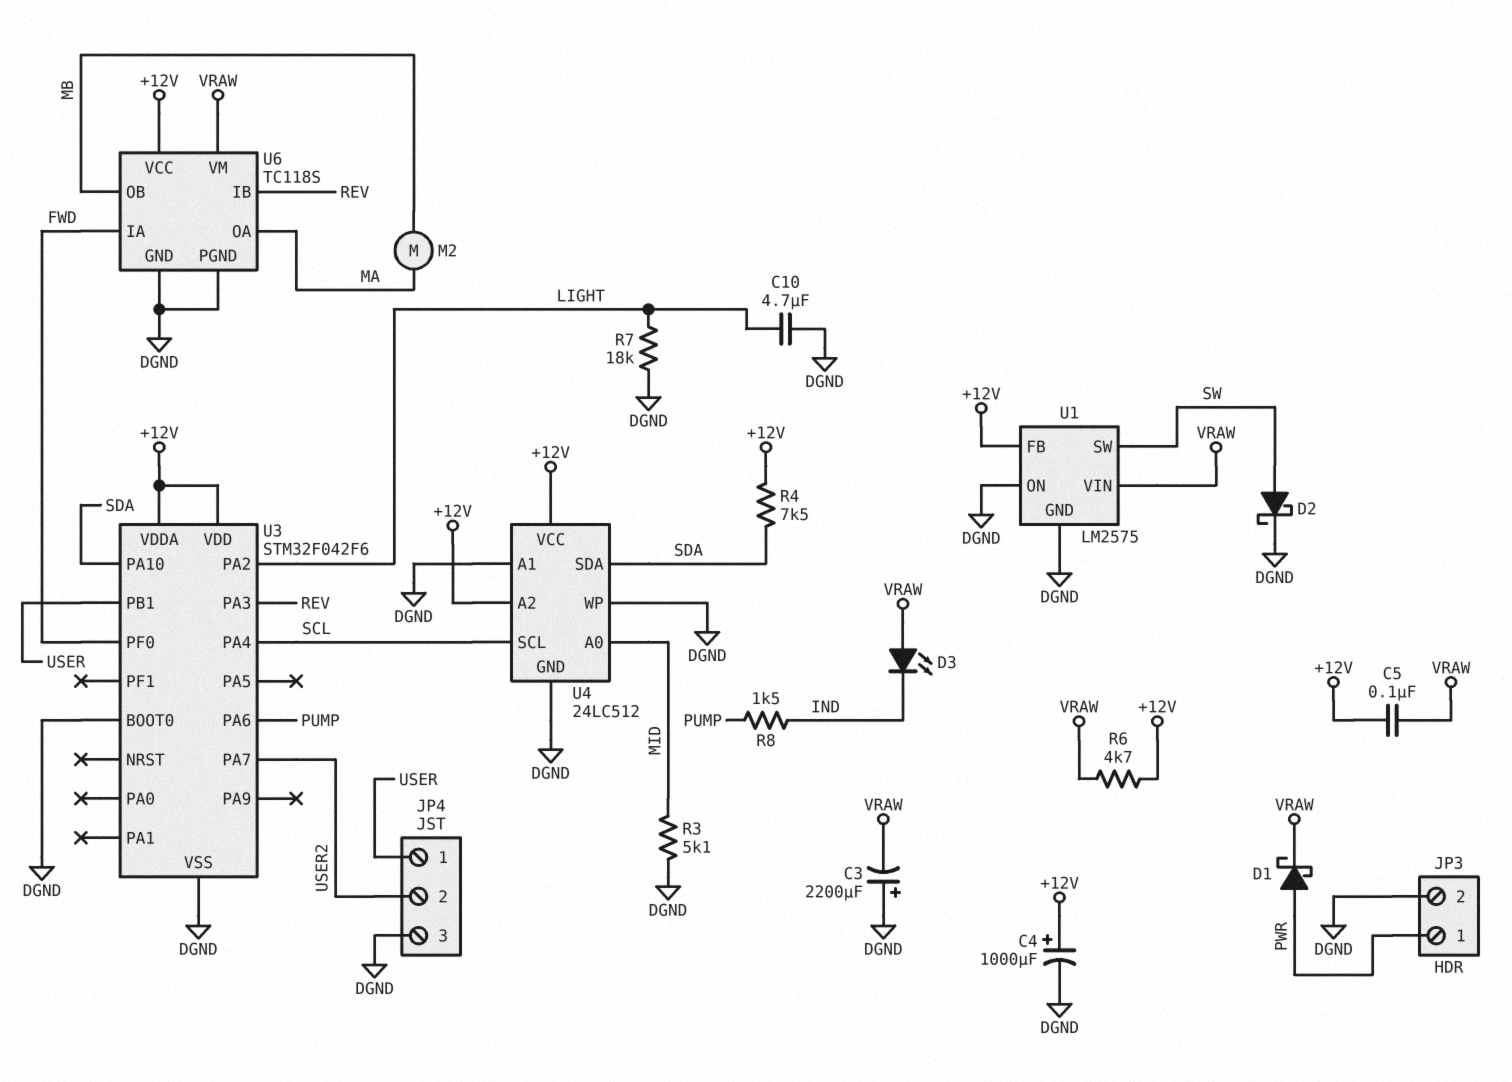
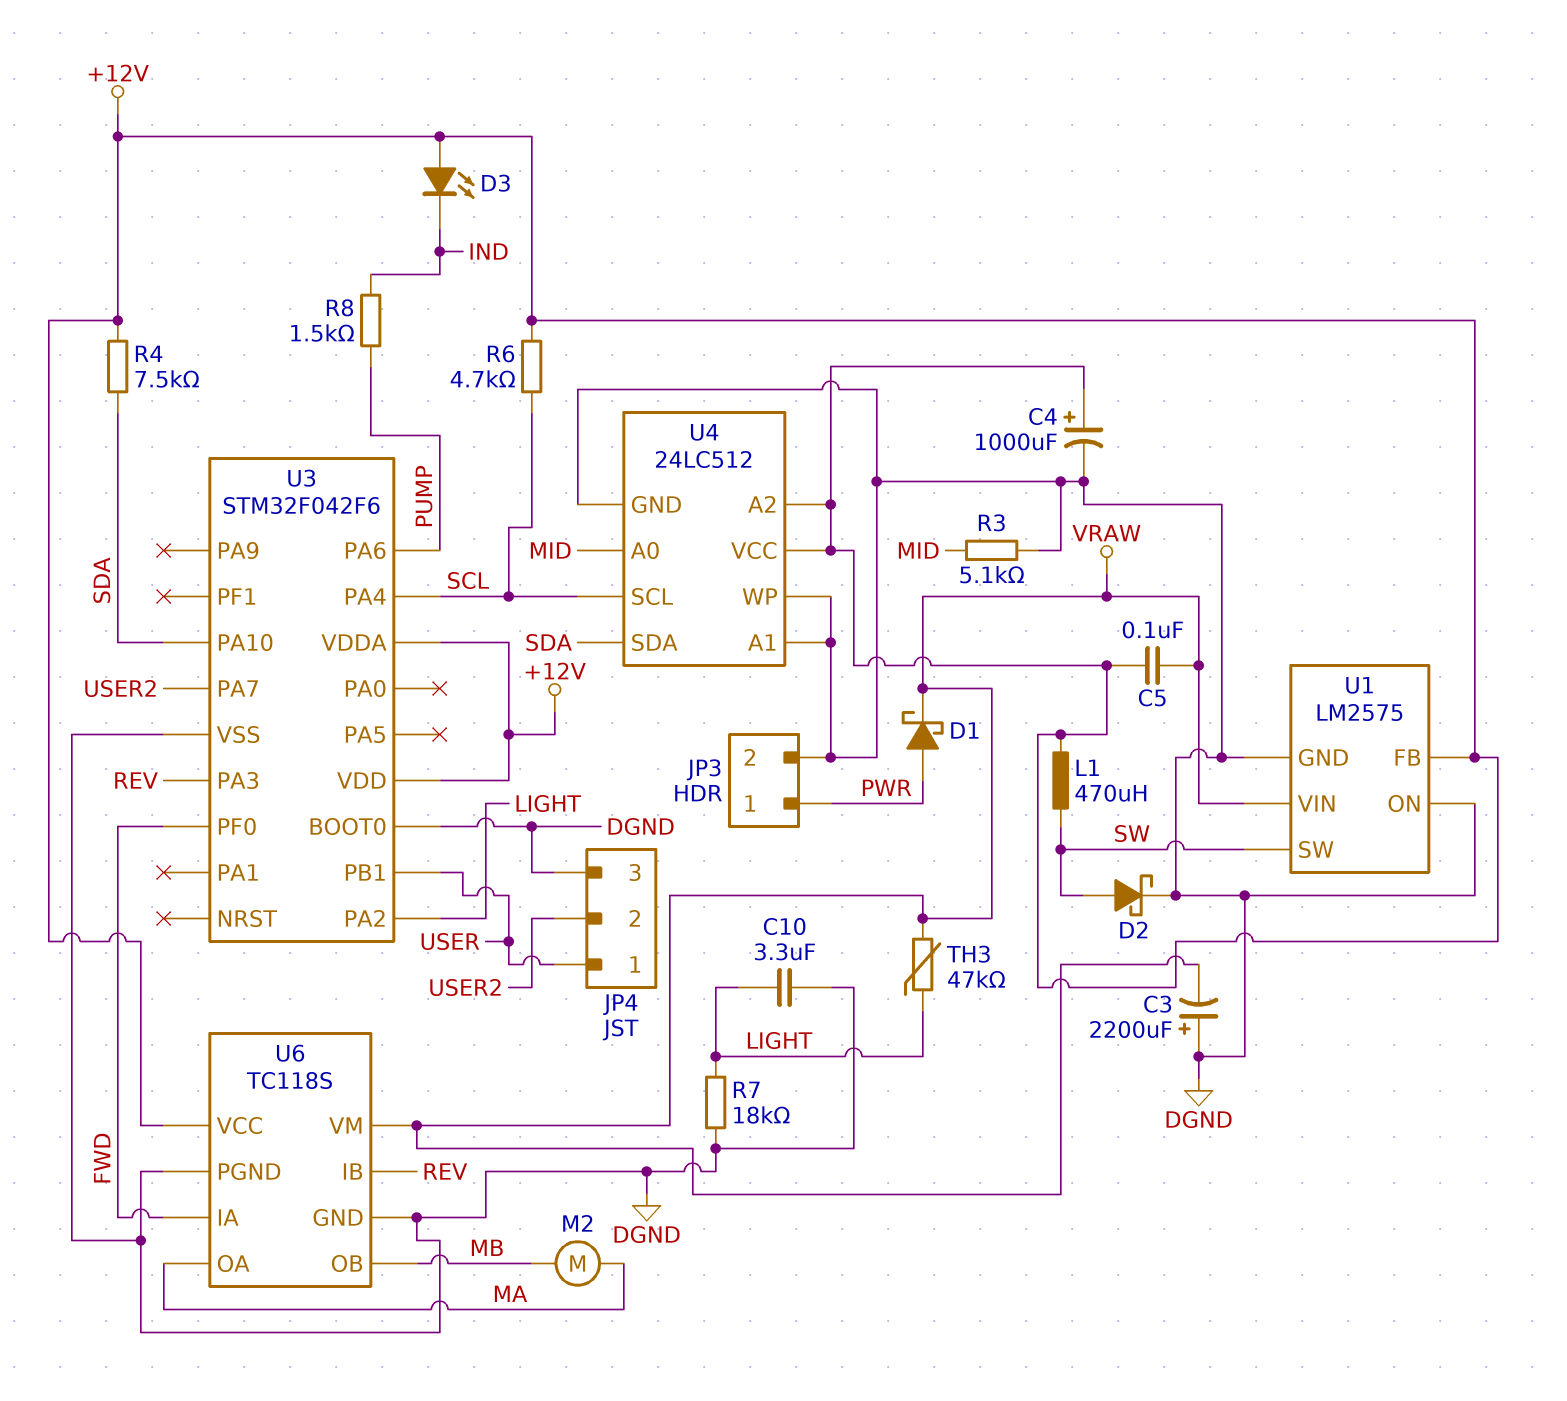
C10: 4.7uF (DGND, LIGHT) -> 3.3uF (DGND, LIGHT)
D3: LED (A VRAW, K IND) -> LED (A +12V, K IND)
L1: none -> 470uH (+12V, SW)
R6: 4.7k (+12V, VRAW) -> 4.7k (+12V, SCL)
TH3: none -> 47k (LIGHT, VRAW)

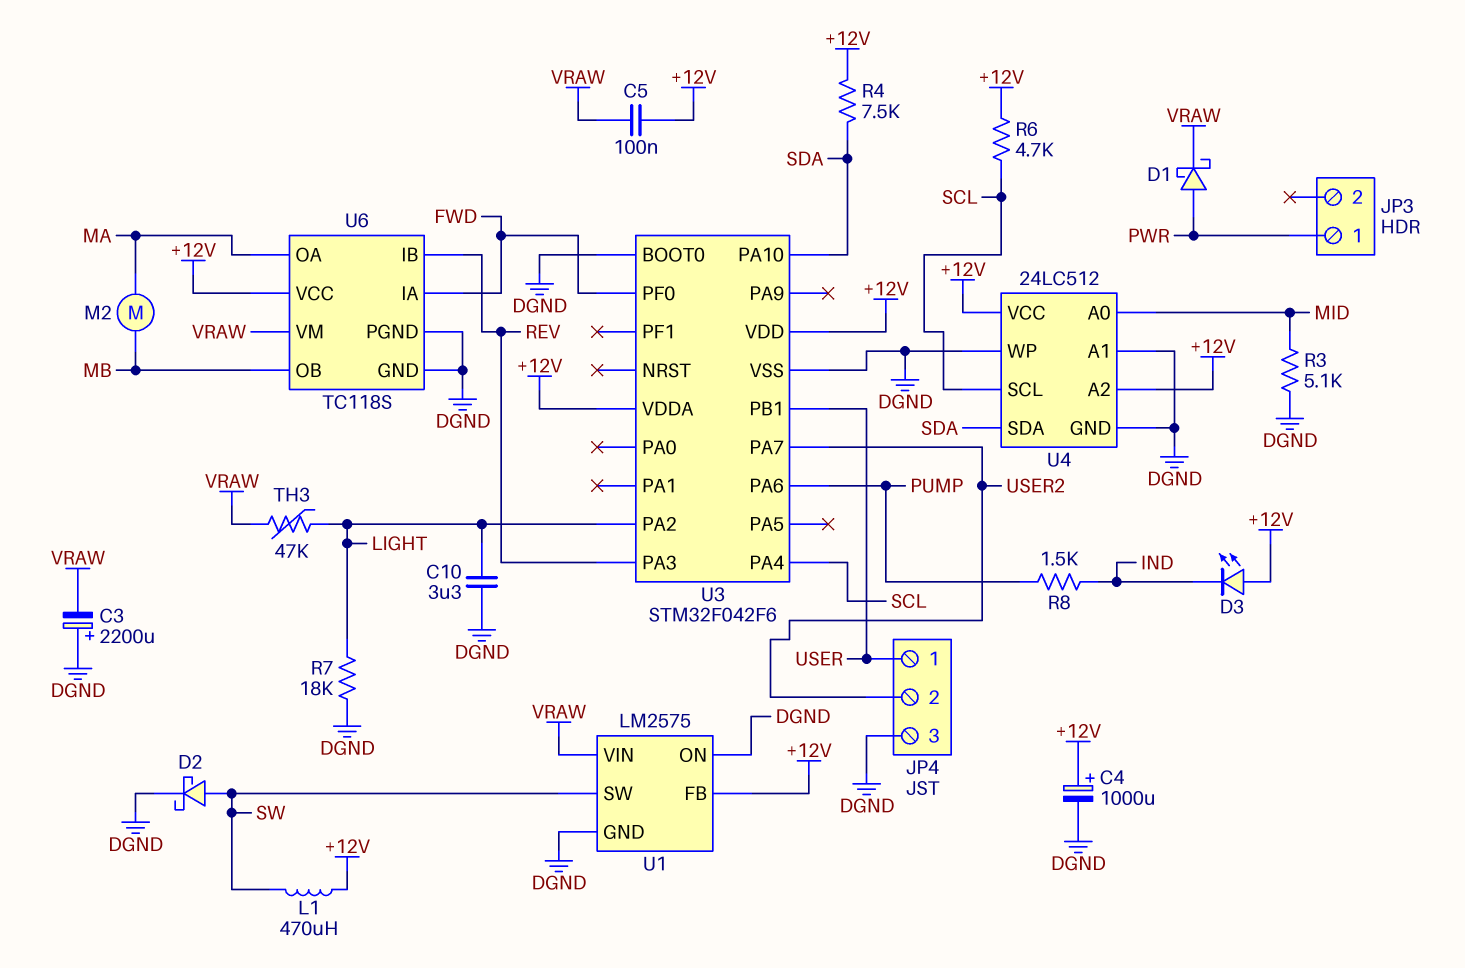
JP3 pin 2: DGND -> none

